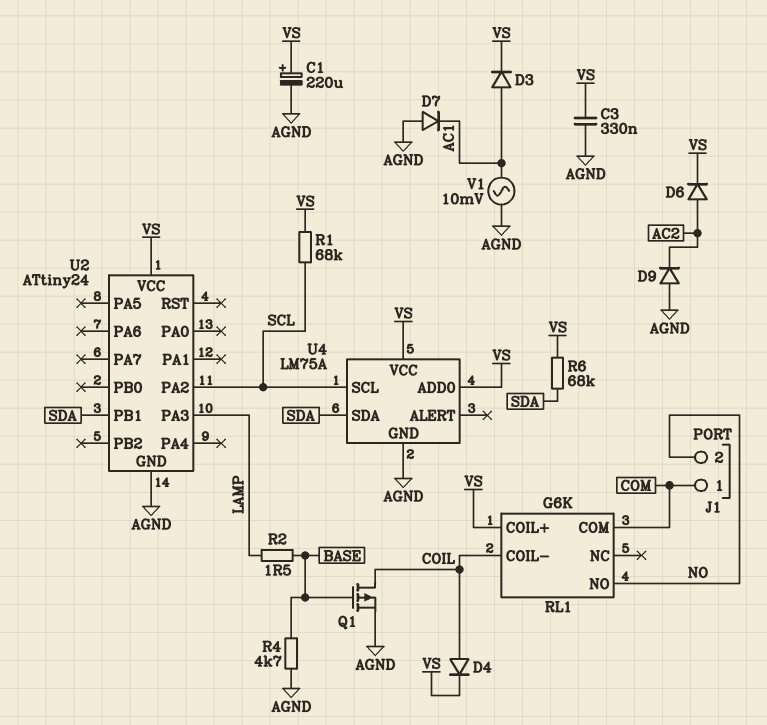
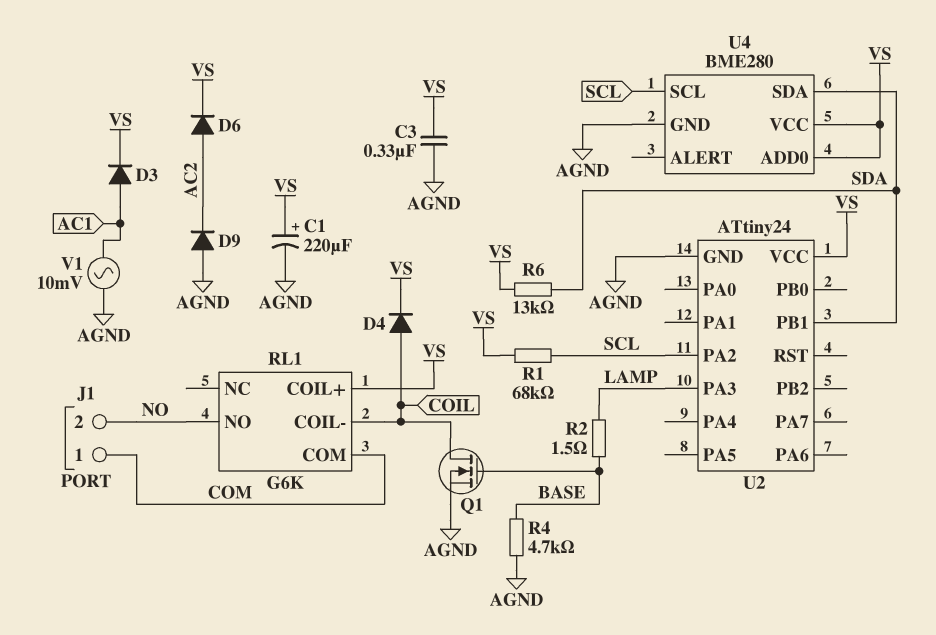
D7: diode (A AGND, K AC1) -> none
Q1: PMOS (G BASE, D COIL, S AGND) -> NMOS (G BASE, D COIL, S AGND)
R6: 68k (SDA, VS) -> 13k (SDA, VS)
U4: LM75A -> BME280

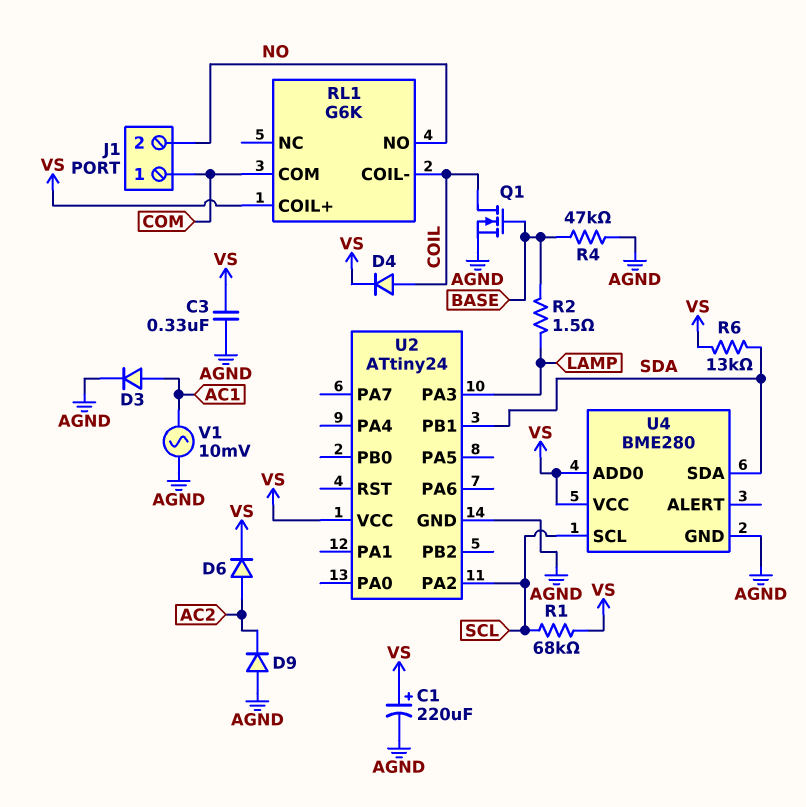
D3: diode (A AC1, K VS) -> diode (A AC1, K AGND)
R4: 4.7k (AGND, BASE) -> 47k (AGND, BASE)

